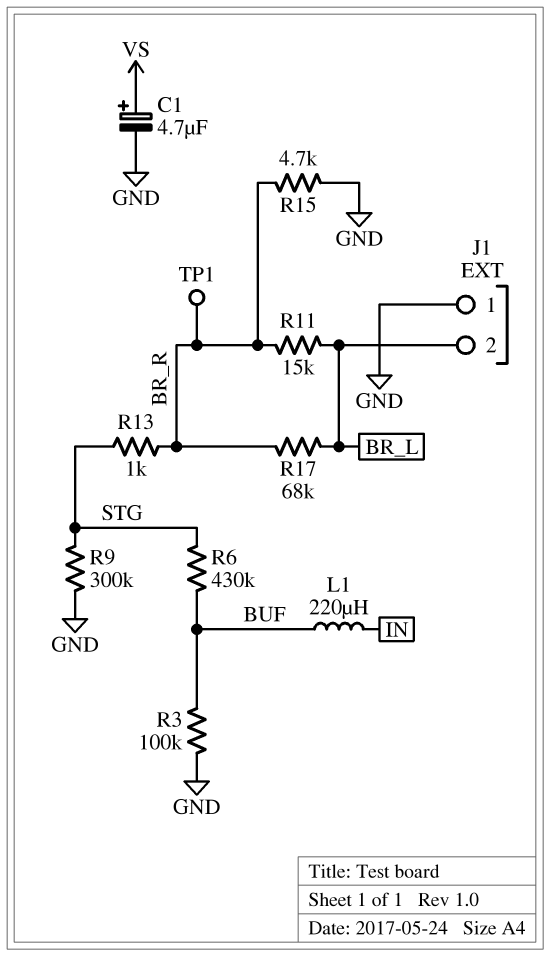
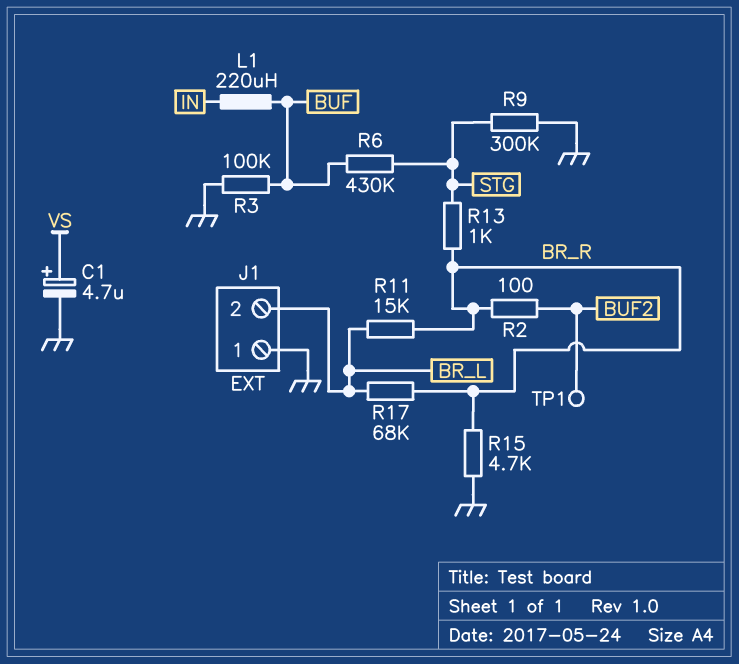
R2: none -> 100 (BR_R, BUF2)
TP1: test point (BR_R) -> test point (BUF2)

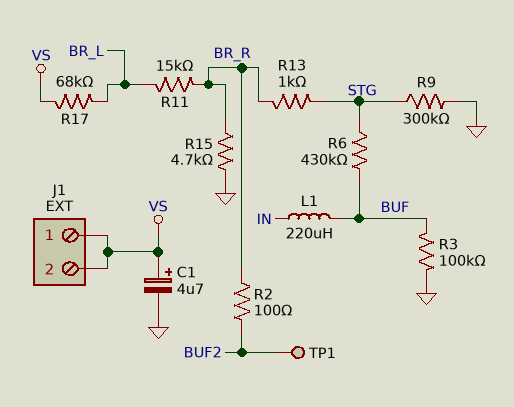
J1 pin 1: GND -> VS
J1 pin 2: BR_L -> VS
R17: 68k (BR_L, BR_R) -> 68k (BR_L, VS)

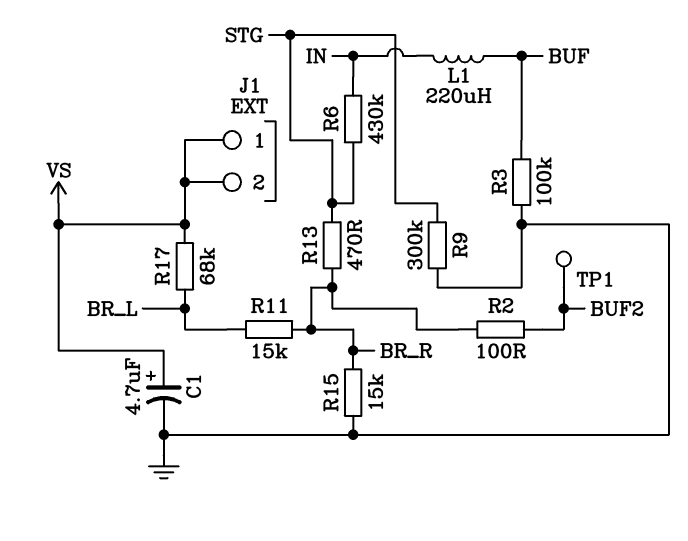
R6: 430k (BUF, STG) -> 430k (IN, STG)
R13: 1k (BR_R, STG) -> 470 (BR_R, STG)
R15: 4.7k (BR_R, GND) -> 15k (BR_R, GND)

